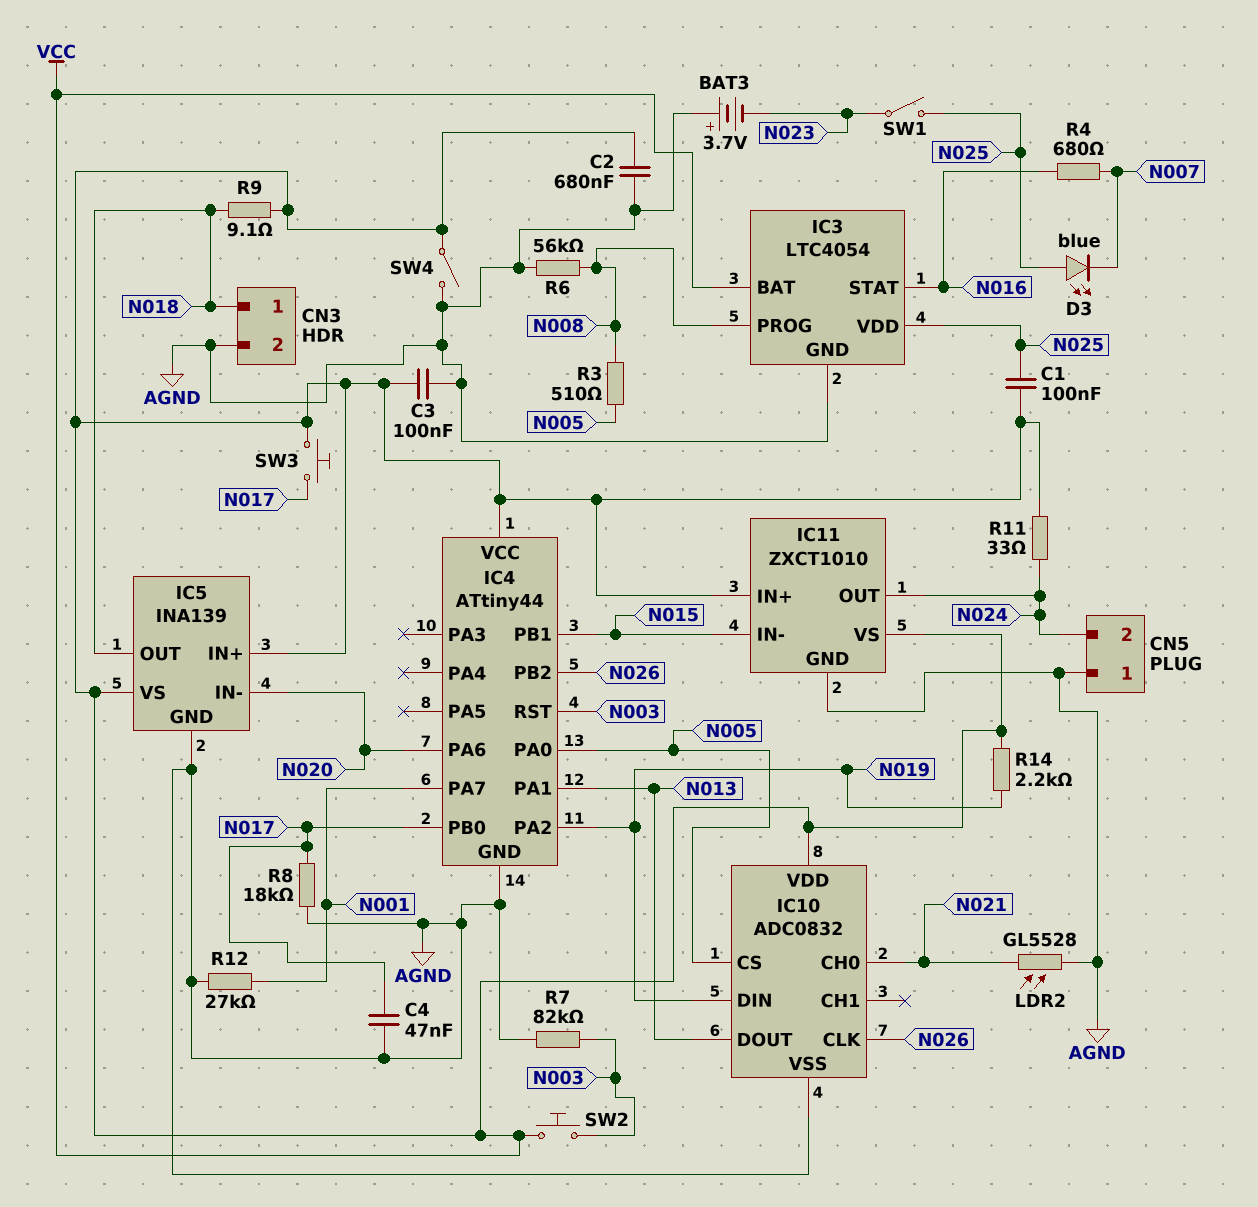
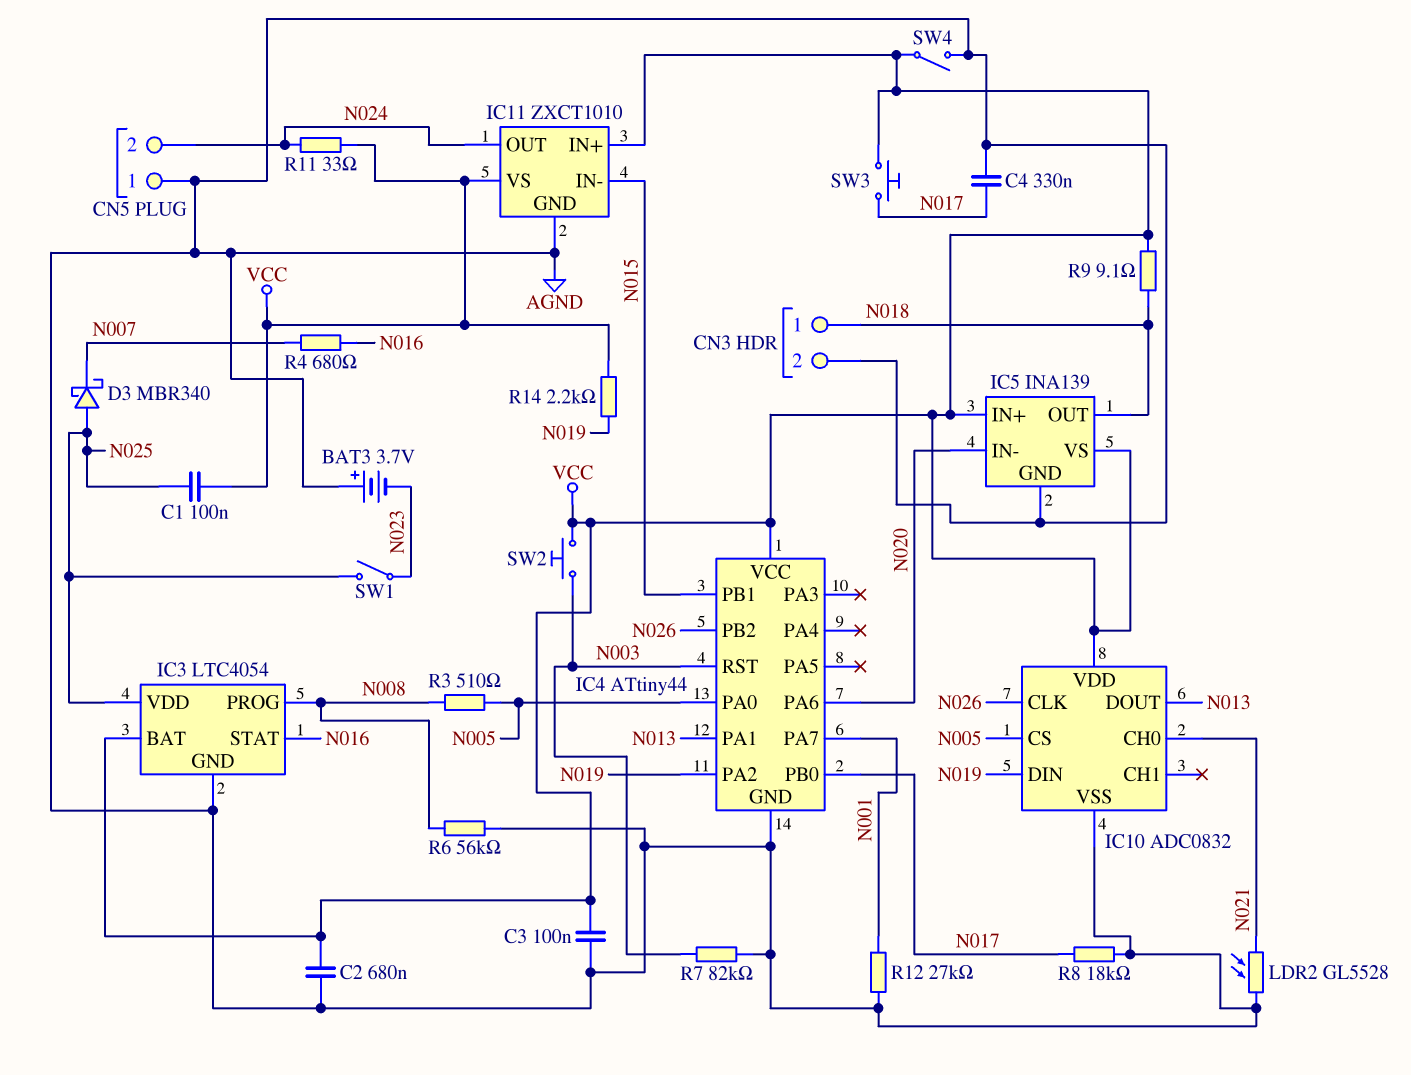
C4: 47nF (AGND, N017) -> 330nF (AGND, N017)
D3: LED blue (A N025, K N007) -> schottky MBR340 (A N025, K N007)

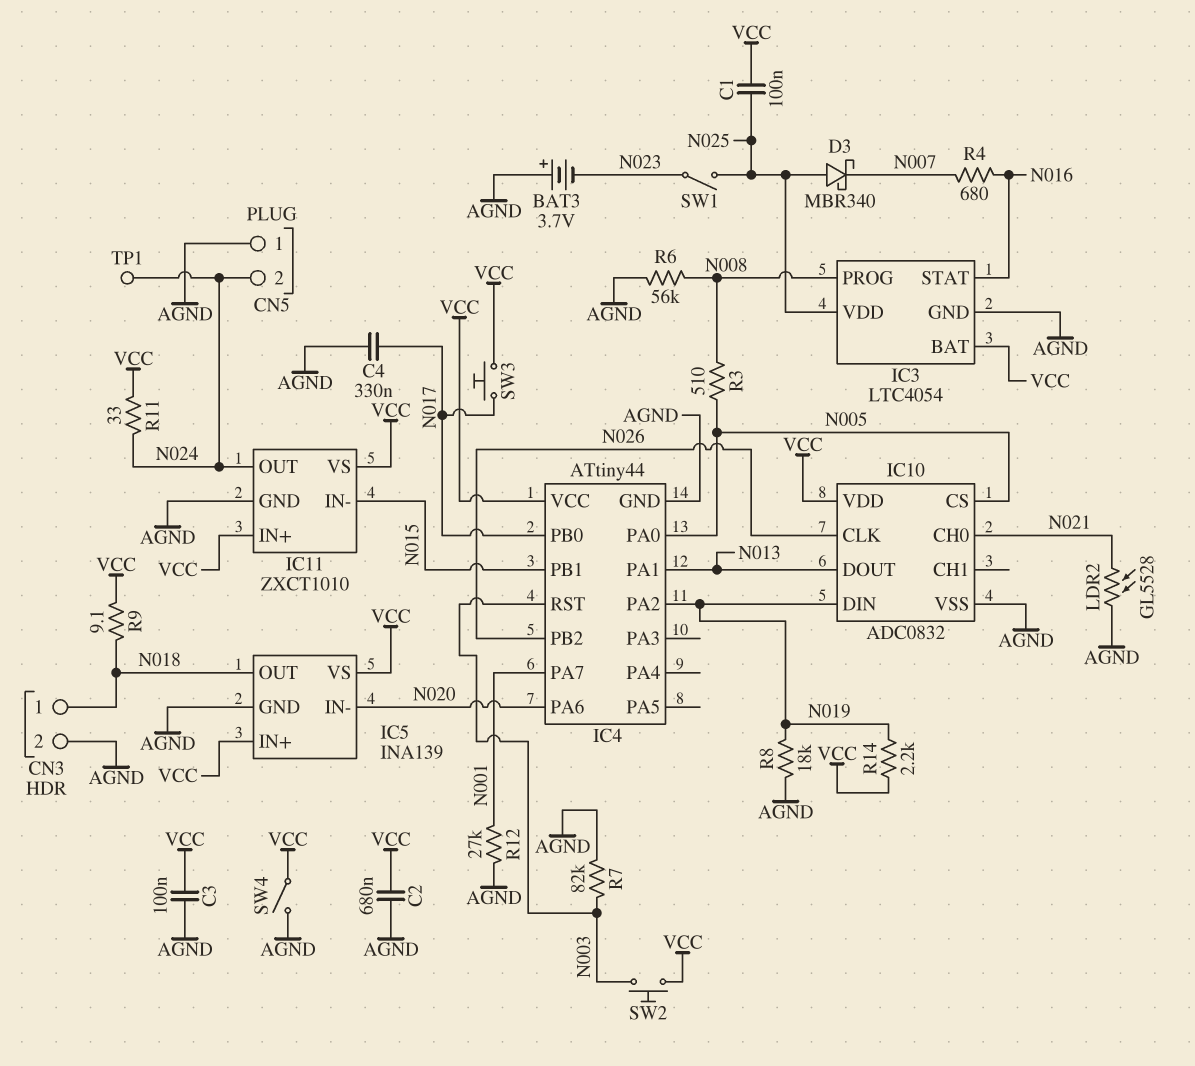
R8: 18k (AGND, N017) -> 18k (AGND, N019)
TP1: none -> test point (N024)

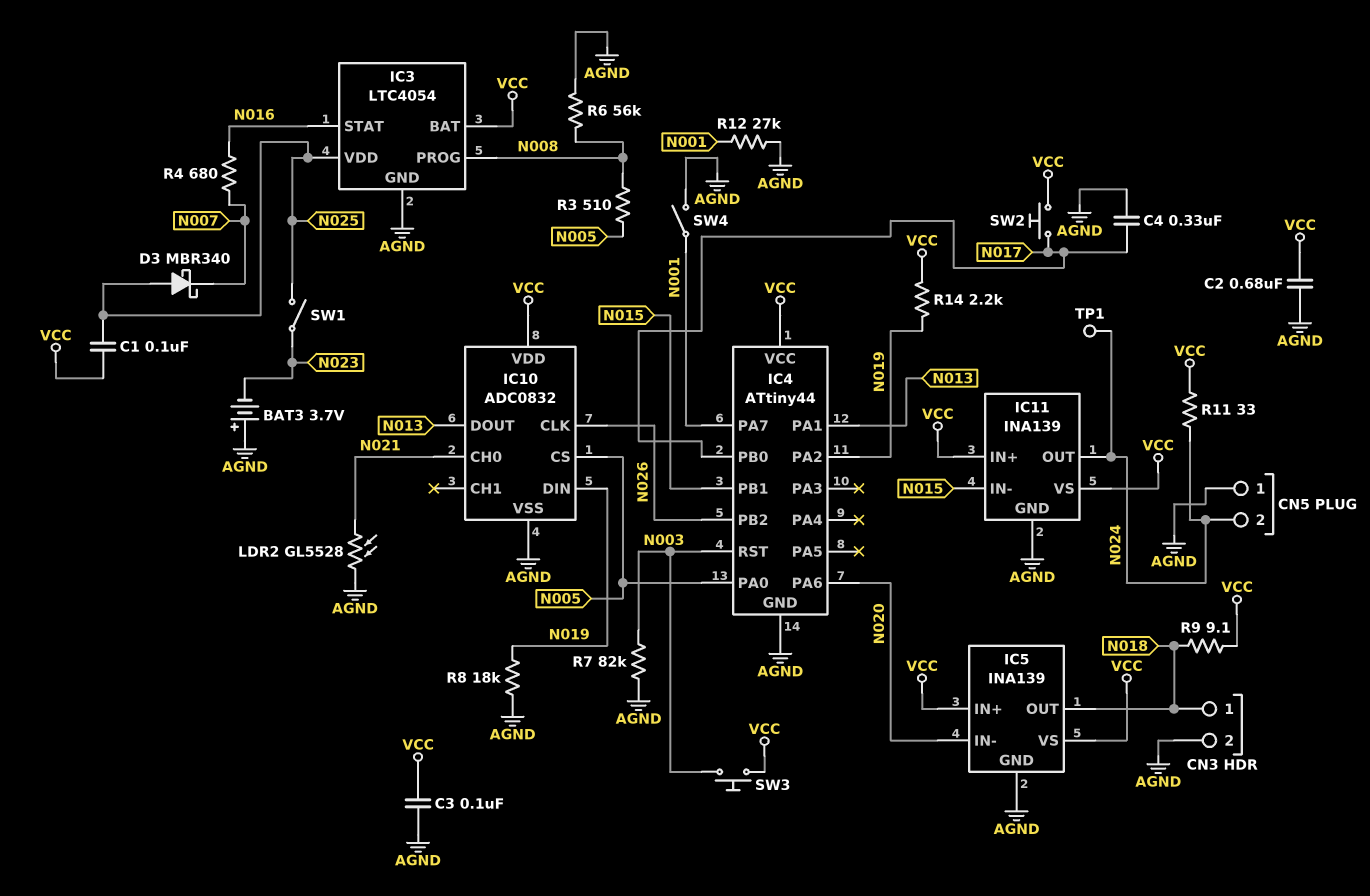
IC11: ZXCT1010 -> INA139
SW2: button (N003, VCC) -> button (N017, VCC)
SW3: button (N017, VCC) -> button (N003, VCC)
SW4: switch (AGND, VCC) -> switch (AGND, N001)

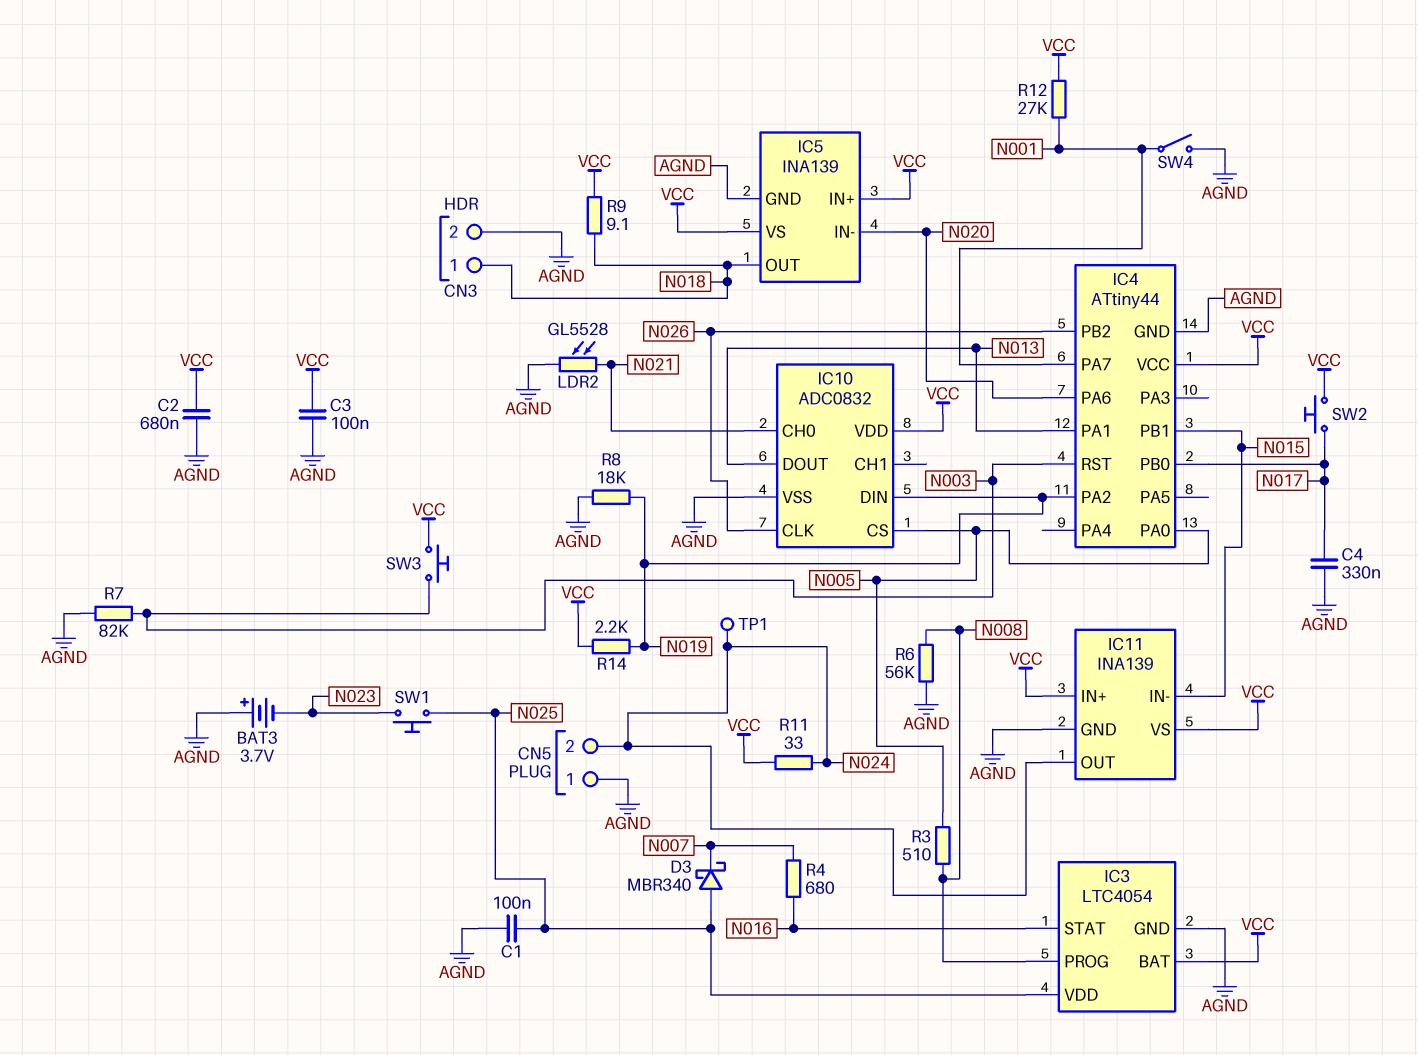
C1: 100nF (N025, VCC) -> 100nF (AGND, N025)
R12: 27k (AGND, N001) -> 27k (N001, VCC)
SW1: switch (N023, N025) -> button (N023, N025)

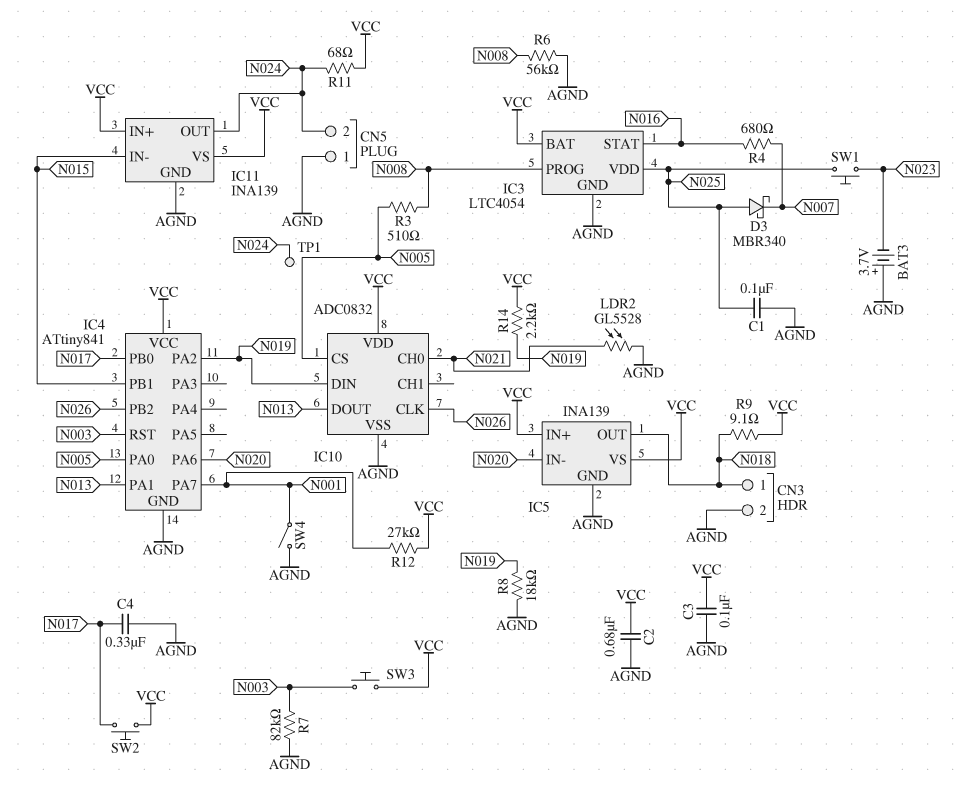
IC4: ATtiny44 -> ATtiny841
R11: 33 (N024, VCC) -> 68 (N024, VCC)

